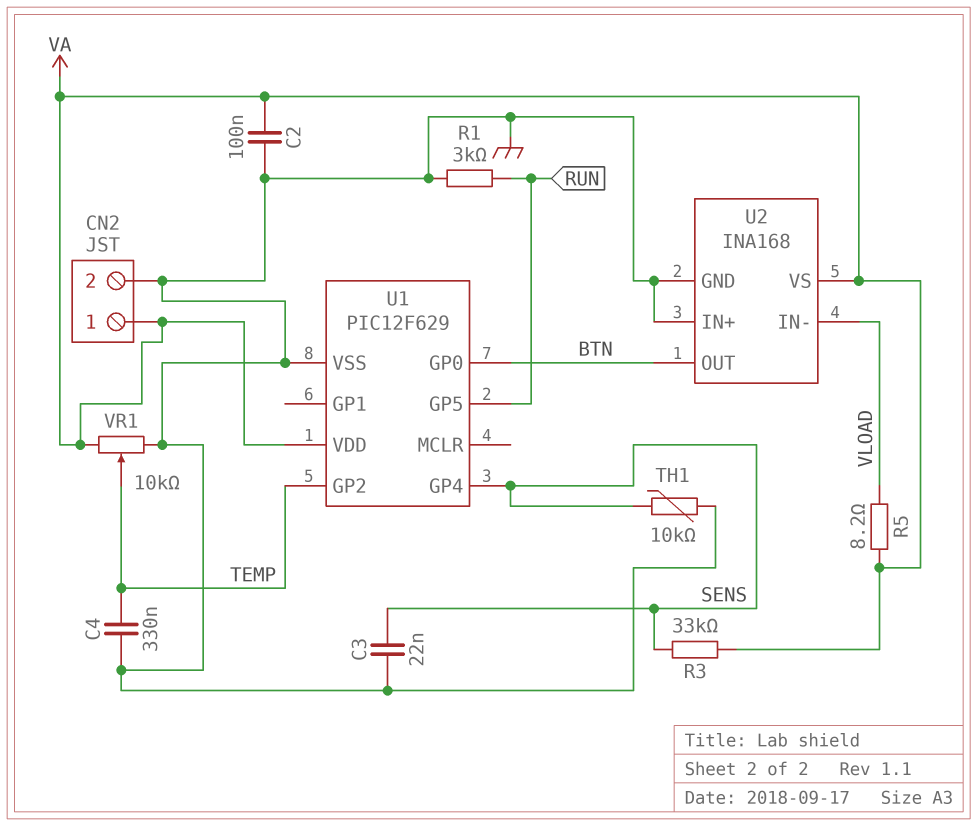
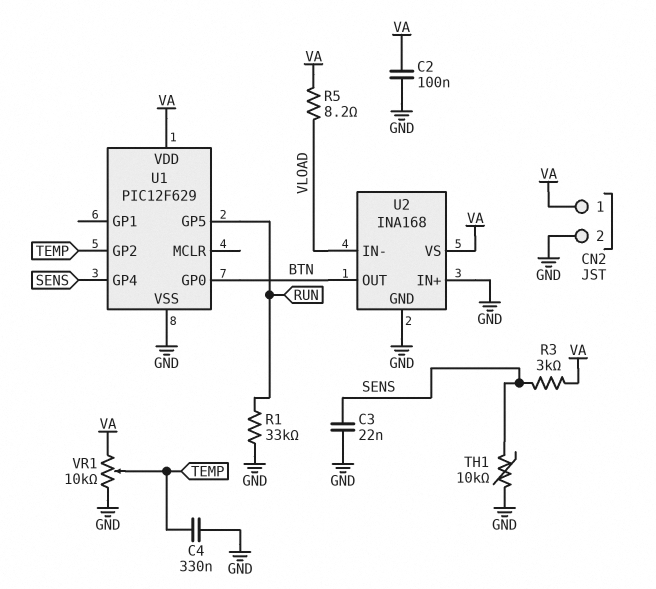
R1: 3k (GND, RUN) -> 33k (GND, RUN)
R3: 33k (SENS, VA) -> 3k (SENS, VA)

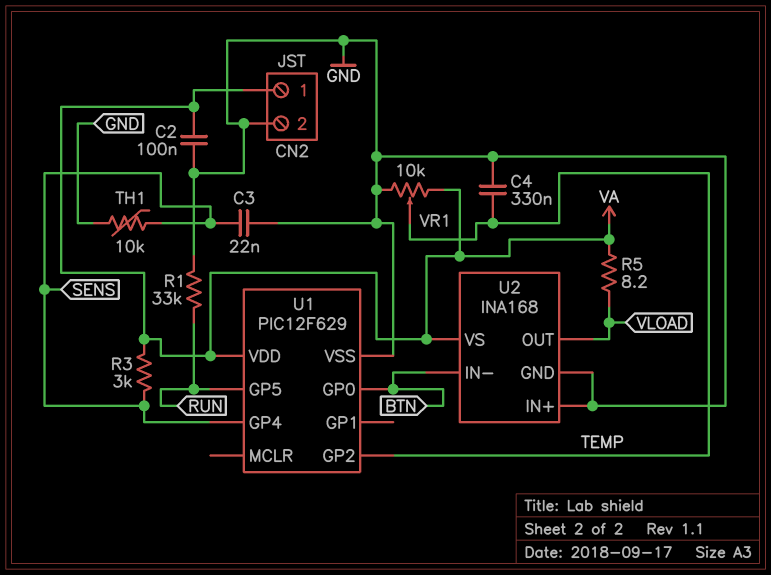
U2 pin IN-: VLOAD -> BTN
U2 pin OUT: BTN -> VLOAD

